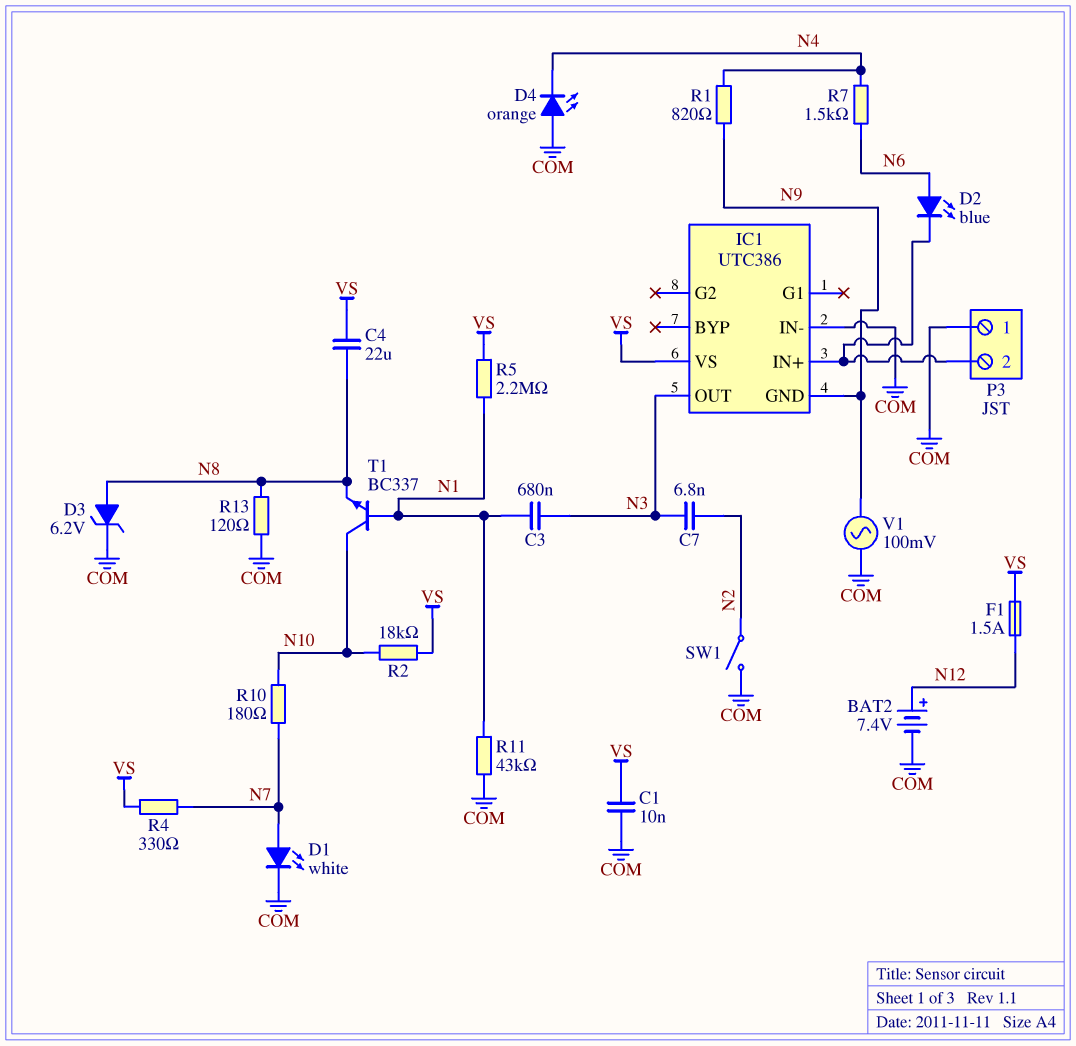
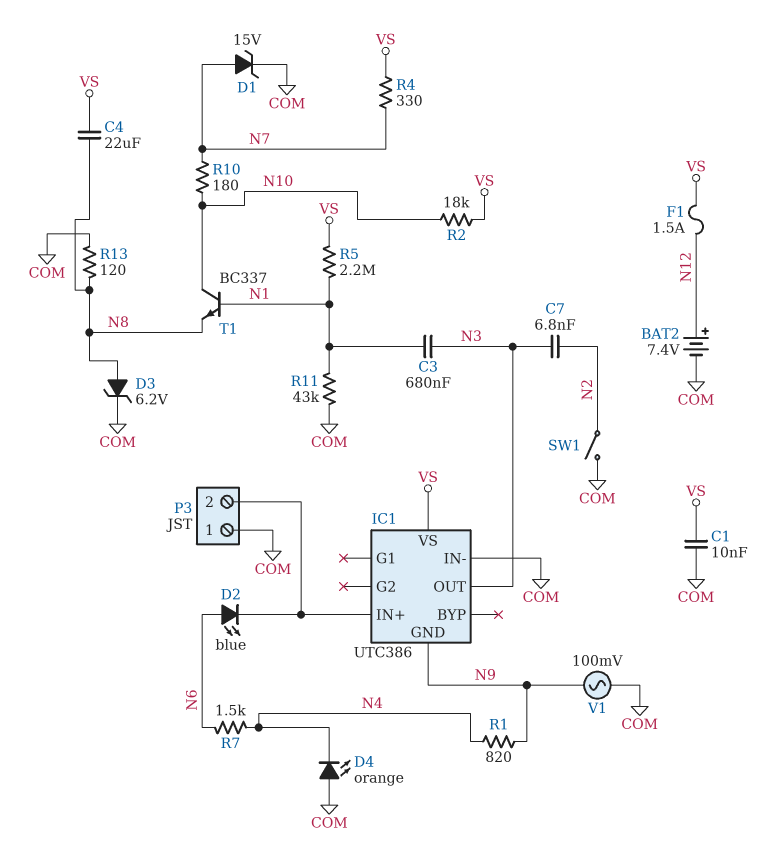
D1: LED white (A N7, K COM) -> zener 15V (A N7, K COM)

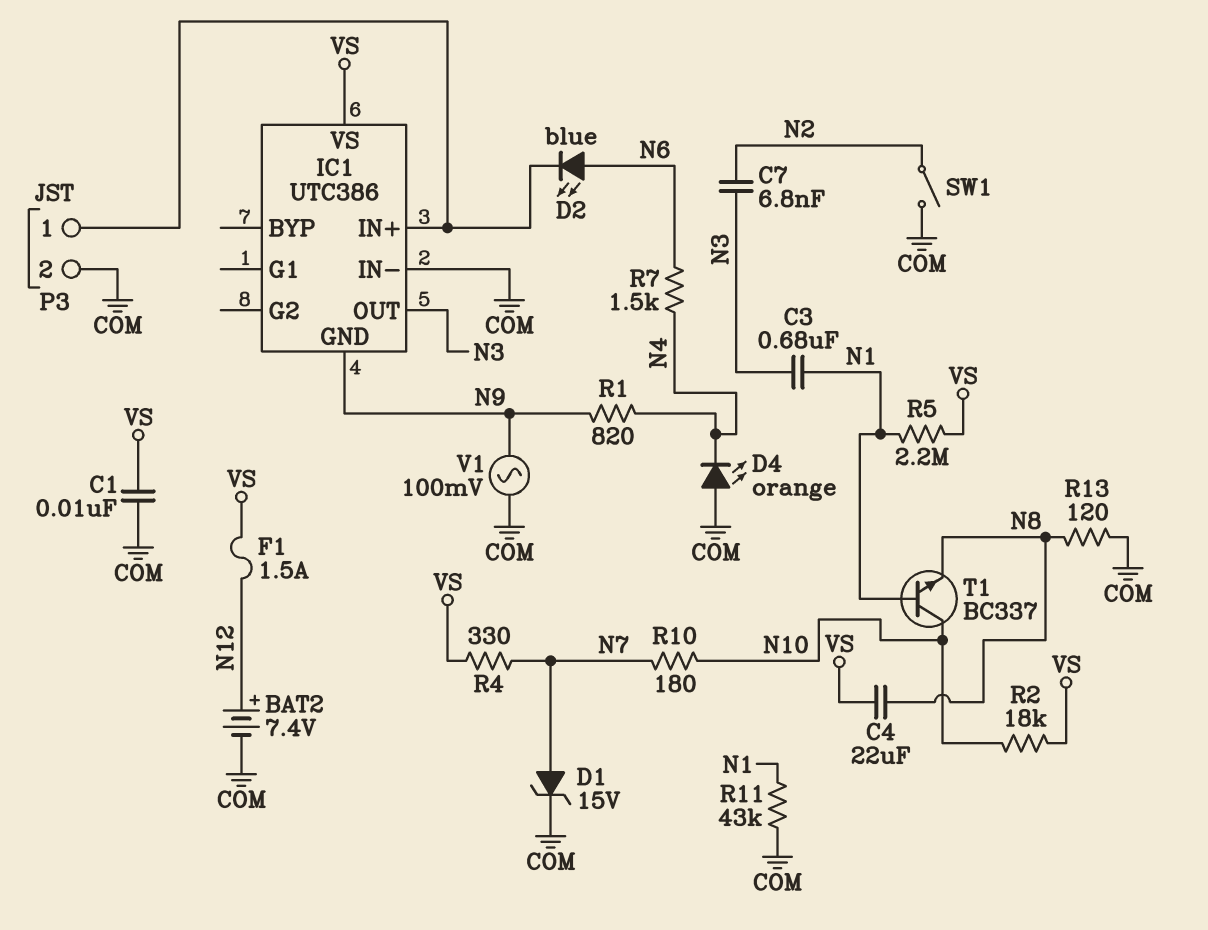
D3: zener 6.2V (A N8, K COM) -> none
P3 pin 1: COM -> IC1/IN+
P3 pin 2: IC1/IN+ -> COM

